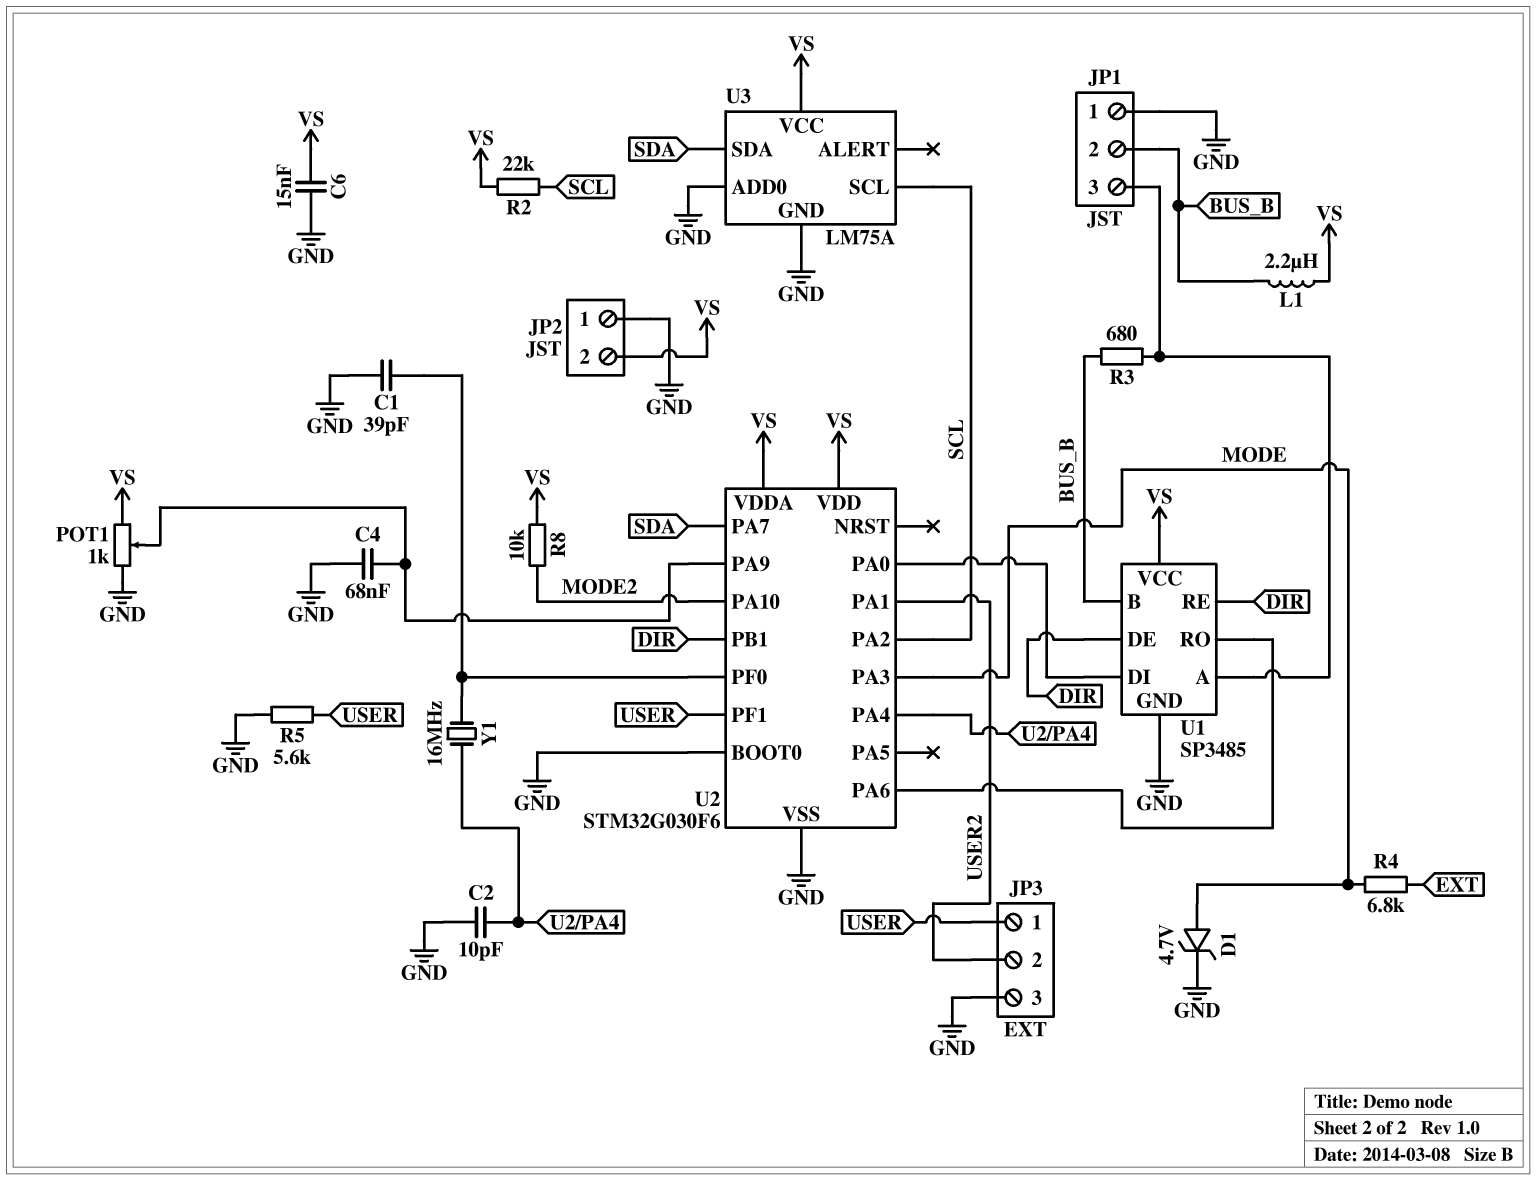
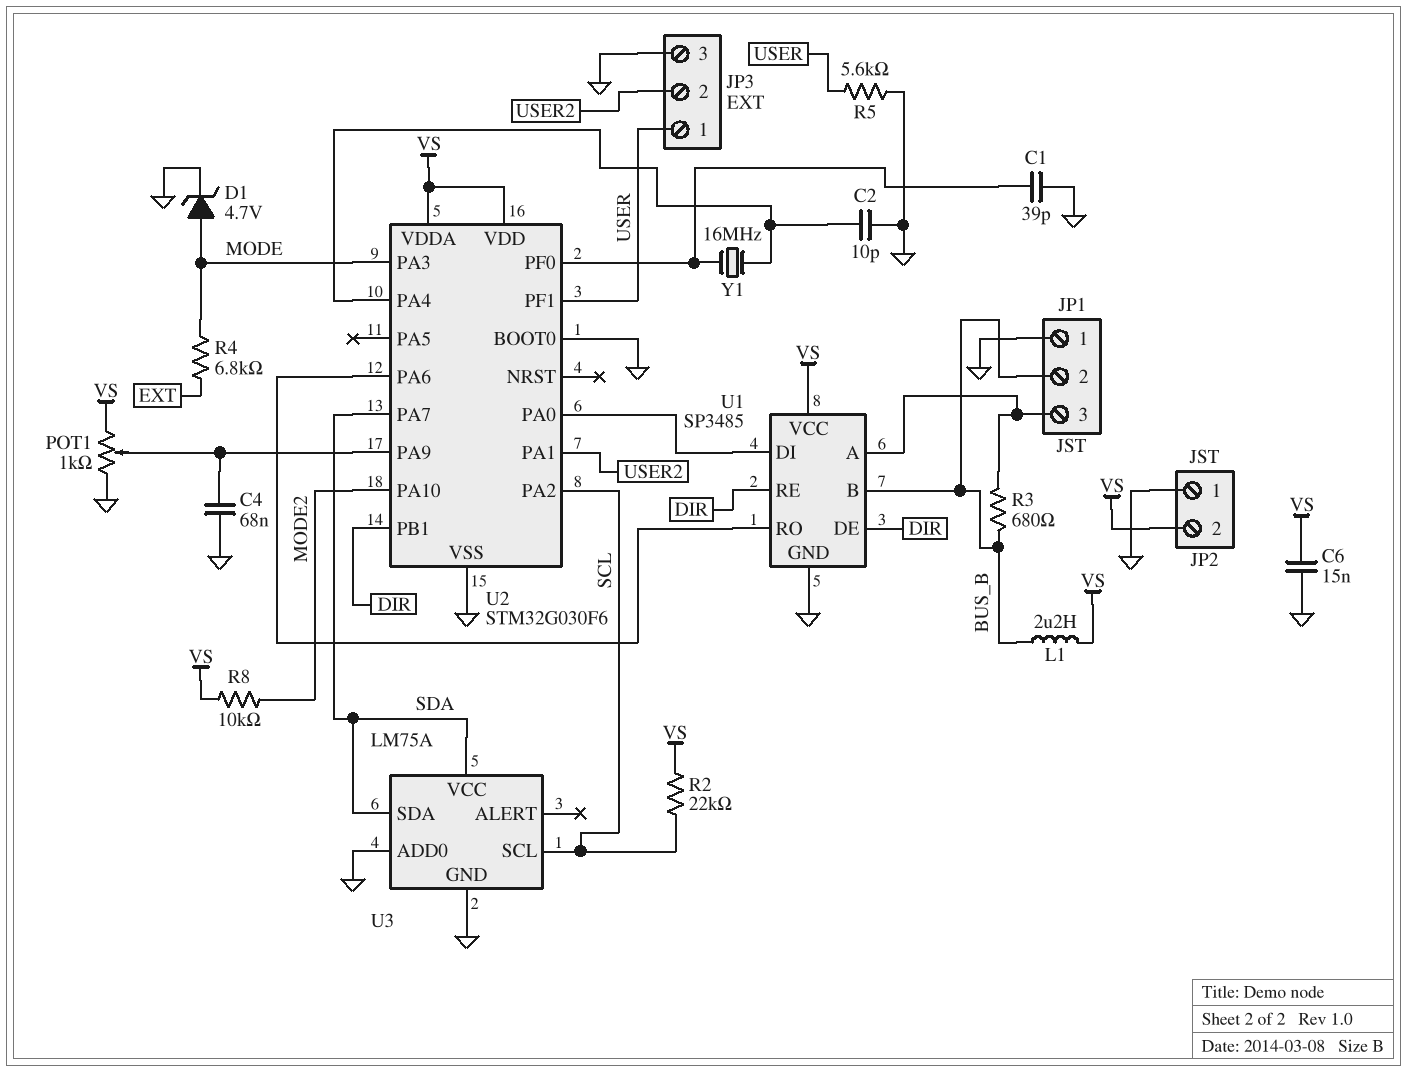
U3 pin VCC: VS -> SDA

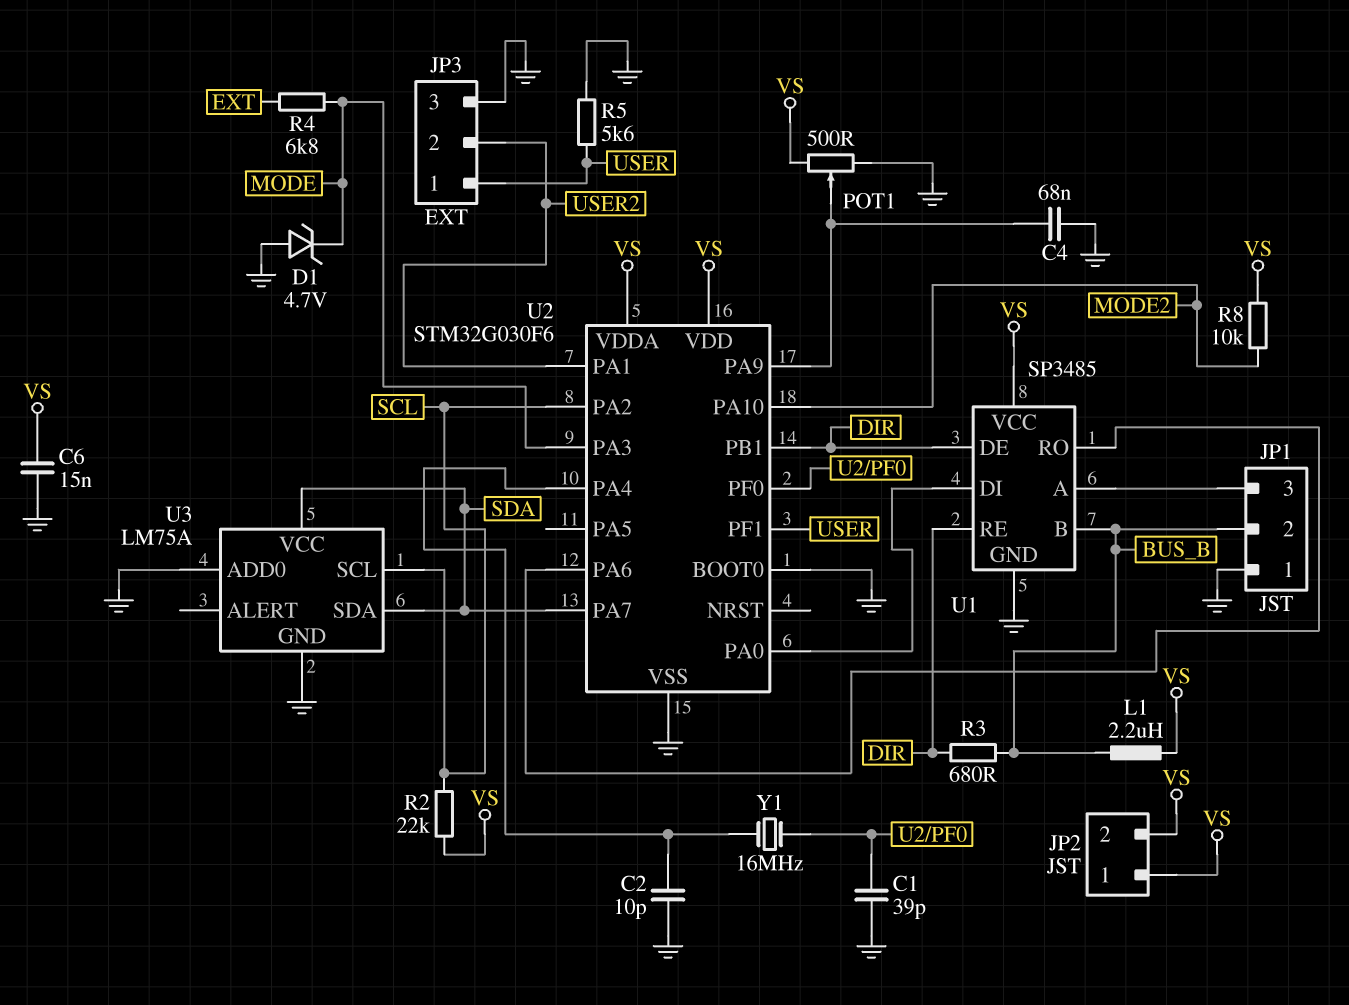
D1: zener 4.7V (A MODE, K GND) -> zener 4.7V (A GND, K MODE)
JP2 pin 1: GND -> VS
POT1: 1k (GND, VS, wiper U2/PA9) -> 500 (GND, VS, wiper U2/PA9)
R3: 680 (BUS_B, JP1/3) -> 680 (BUS_B, DIR)

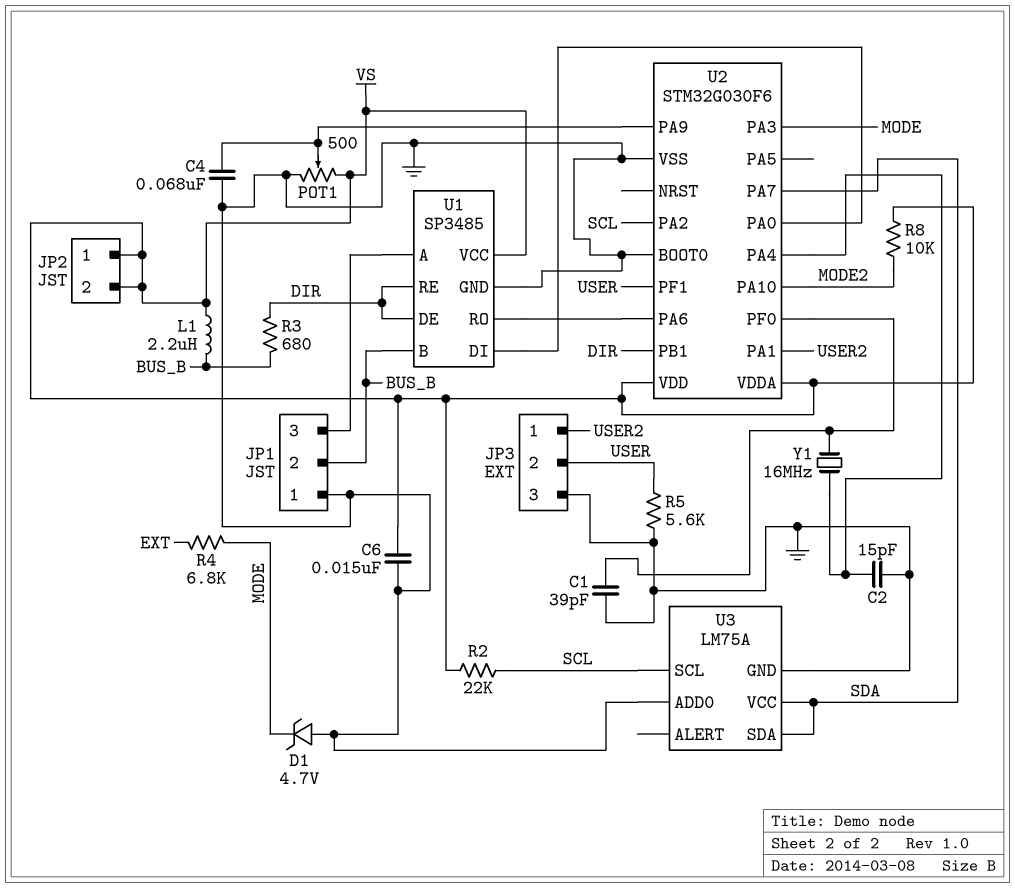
C2: 10pF (GND, U2/PA4) -> 15pF (GND, U2/PA4)
JP3 pin 1: USER -> USER2
JP3 pin 2: USER2 -> USER

